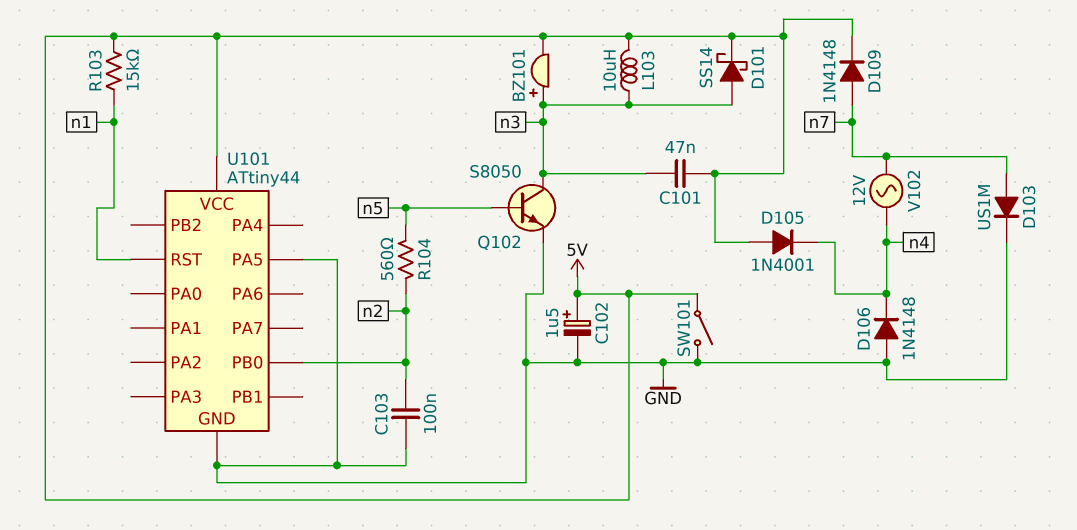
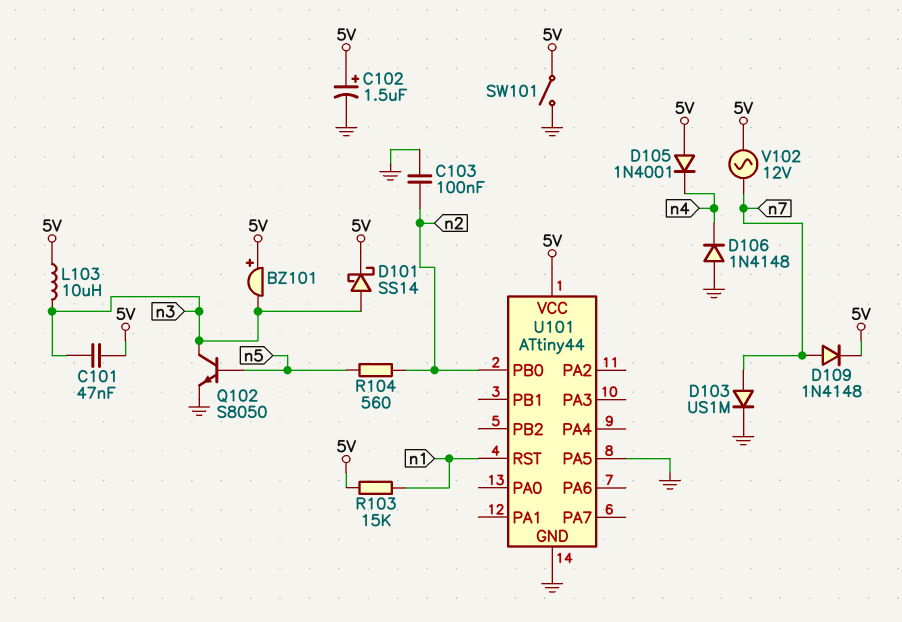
BZ101: buzzer (plus n3, minus 5V) -> buzzer (plus 5V, minus n3)
V102: AC 12V (n4, n7) -> AC 12V (5V, n7)

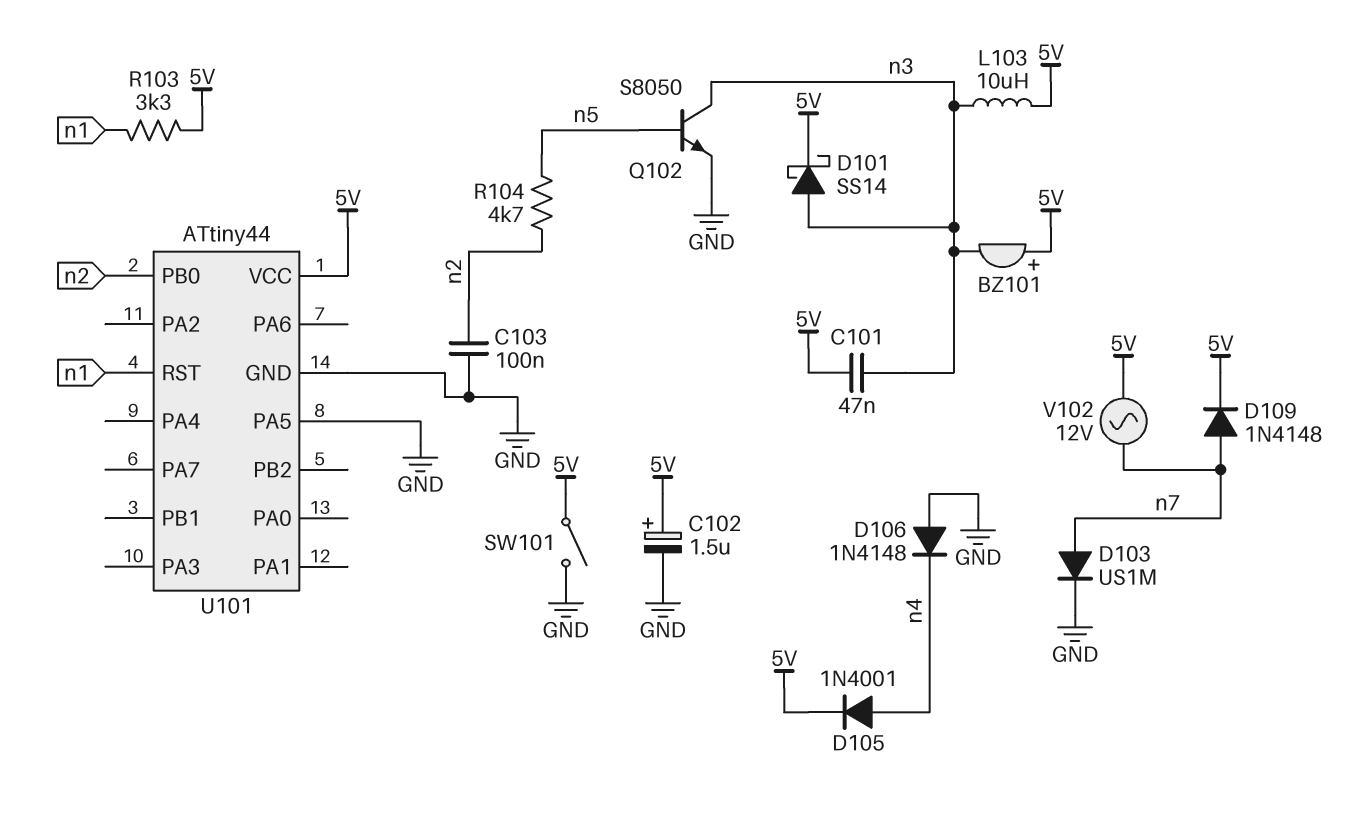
D105: diode 1N4001 (A 5V, K n4) -> diode 1N4001 (A n4, K 5V)
R103: 15k (5V, n1) -> 3.3k (5V, n1)
R104: 560 (n2, n5) -> 4.7k (n2, n5)

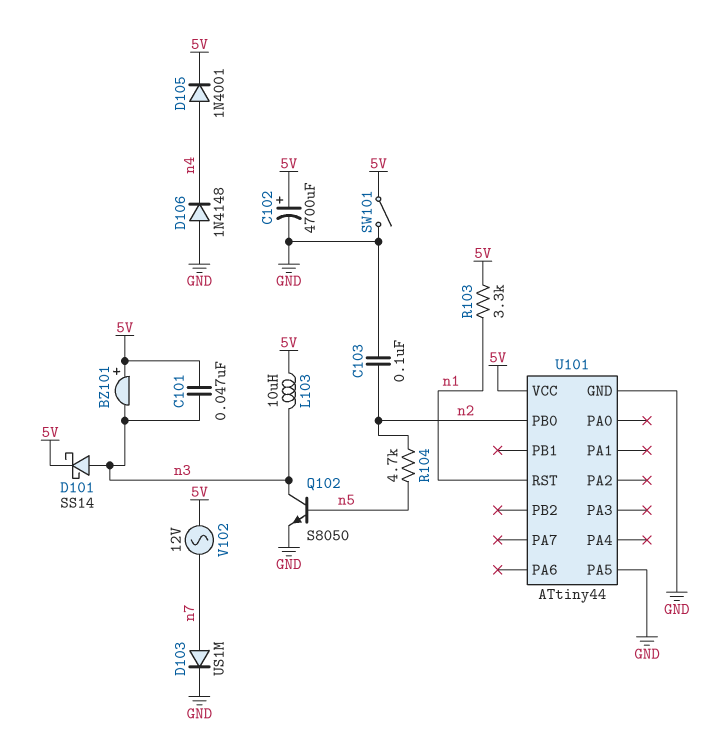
C102: 1.5uF (plus 5V, minus GND) -> 4700uF (plus 5V, minus GND)
D109: diode 1N4148 (A n7, K 5V) -> none

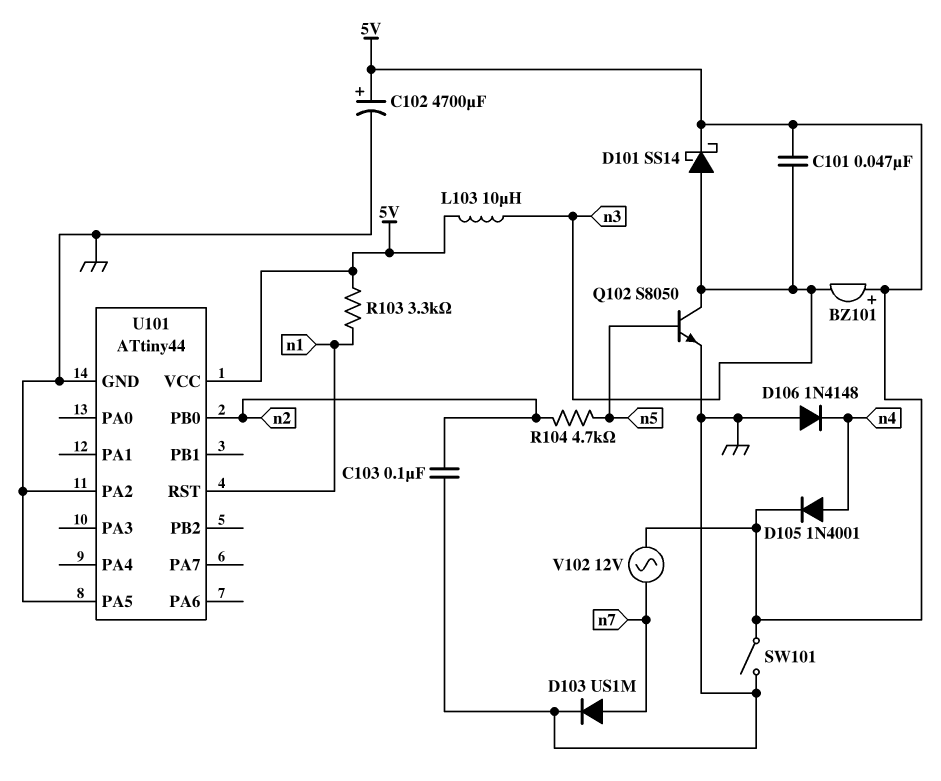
U101 pin PA2: none -> GND

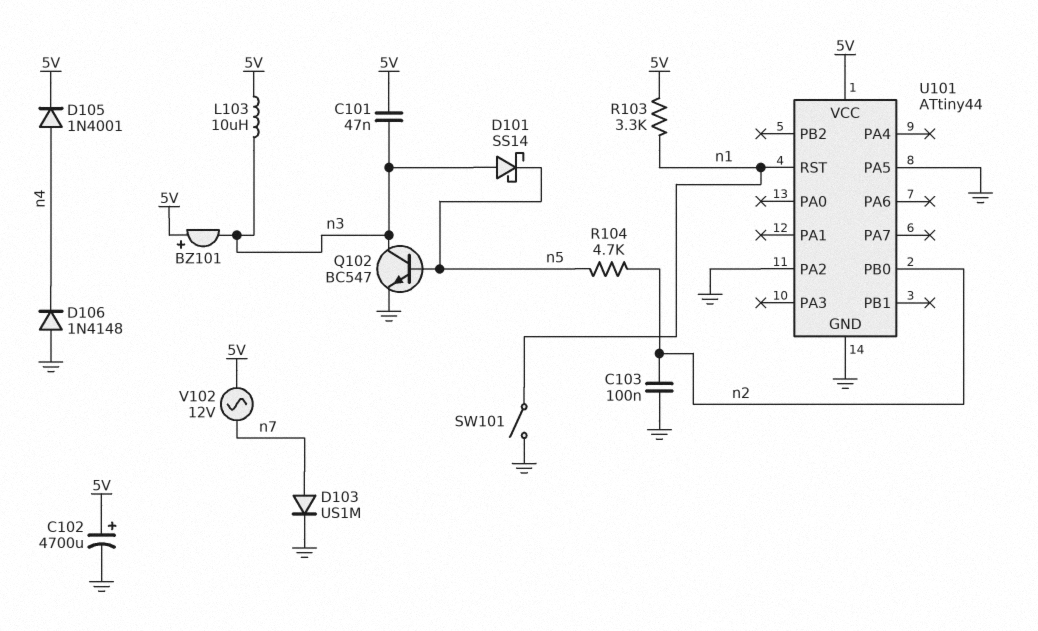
D101: schottky SS14 (A n3, K 5V) -> schottky SS14 (A n3, K n5)
Q102: NPN S8050 (B n5, C n3, E GND) -> NPN BC547 (B n5, C n3, E GND)
SW101: switch (5V, GND) -> switch (GND, n1)

